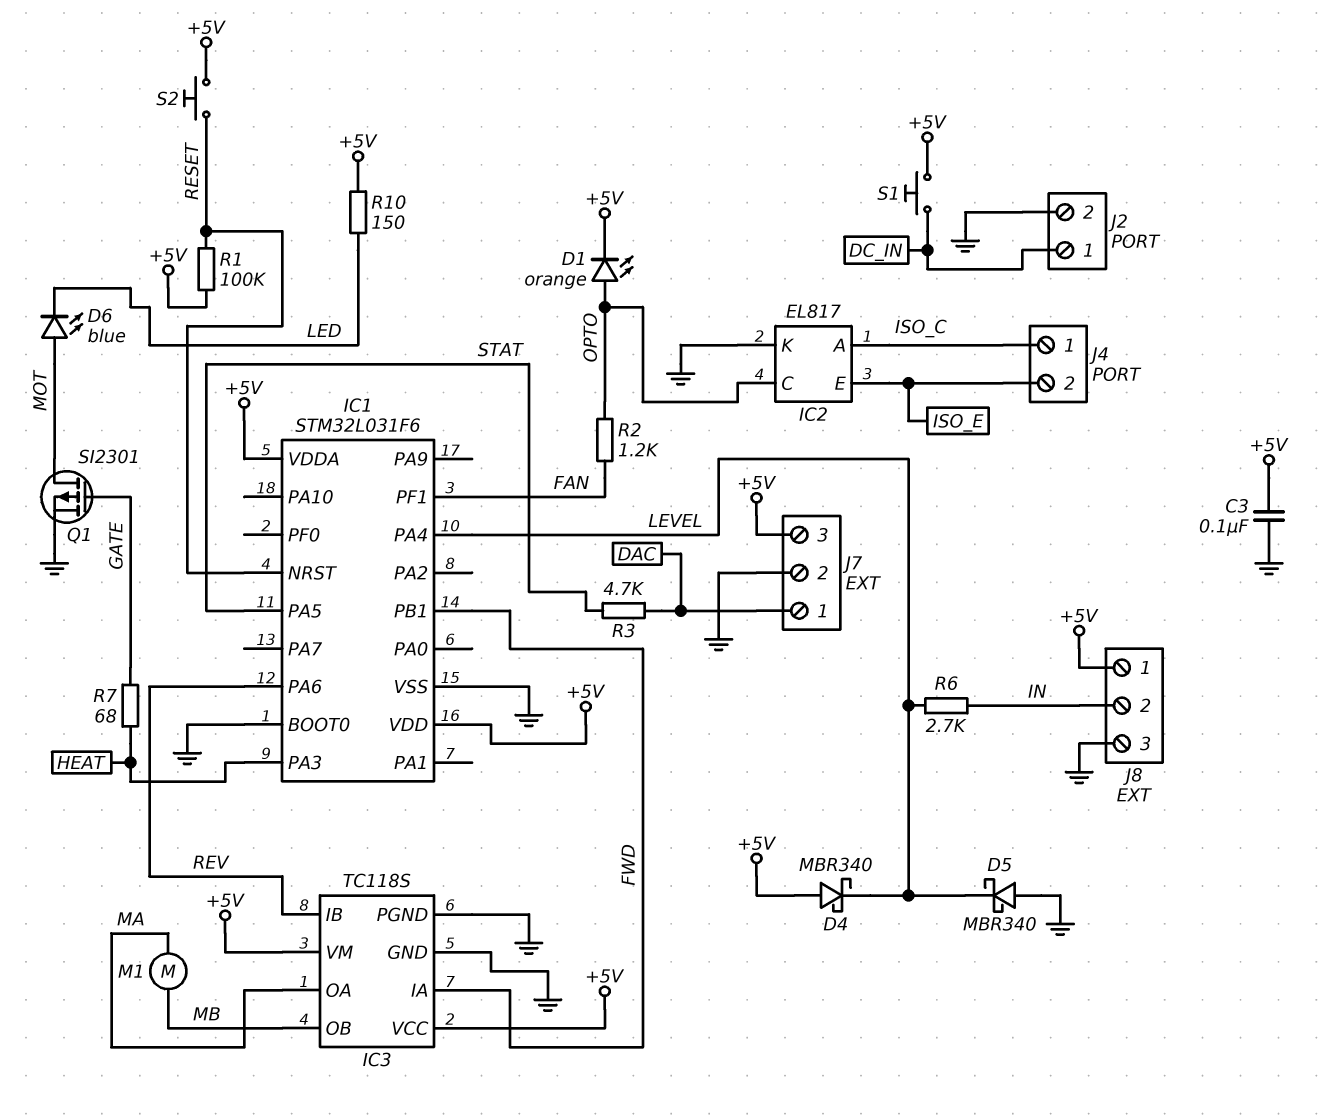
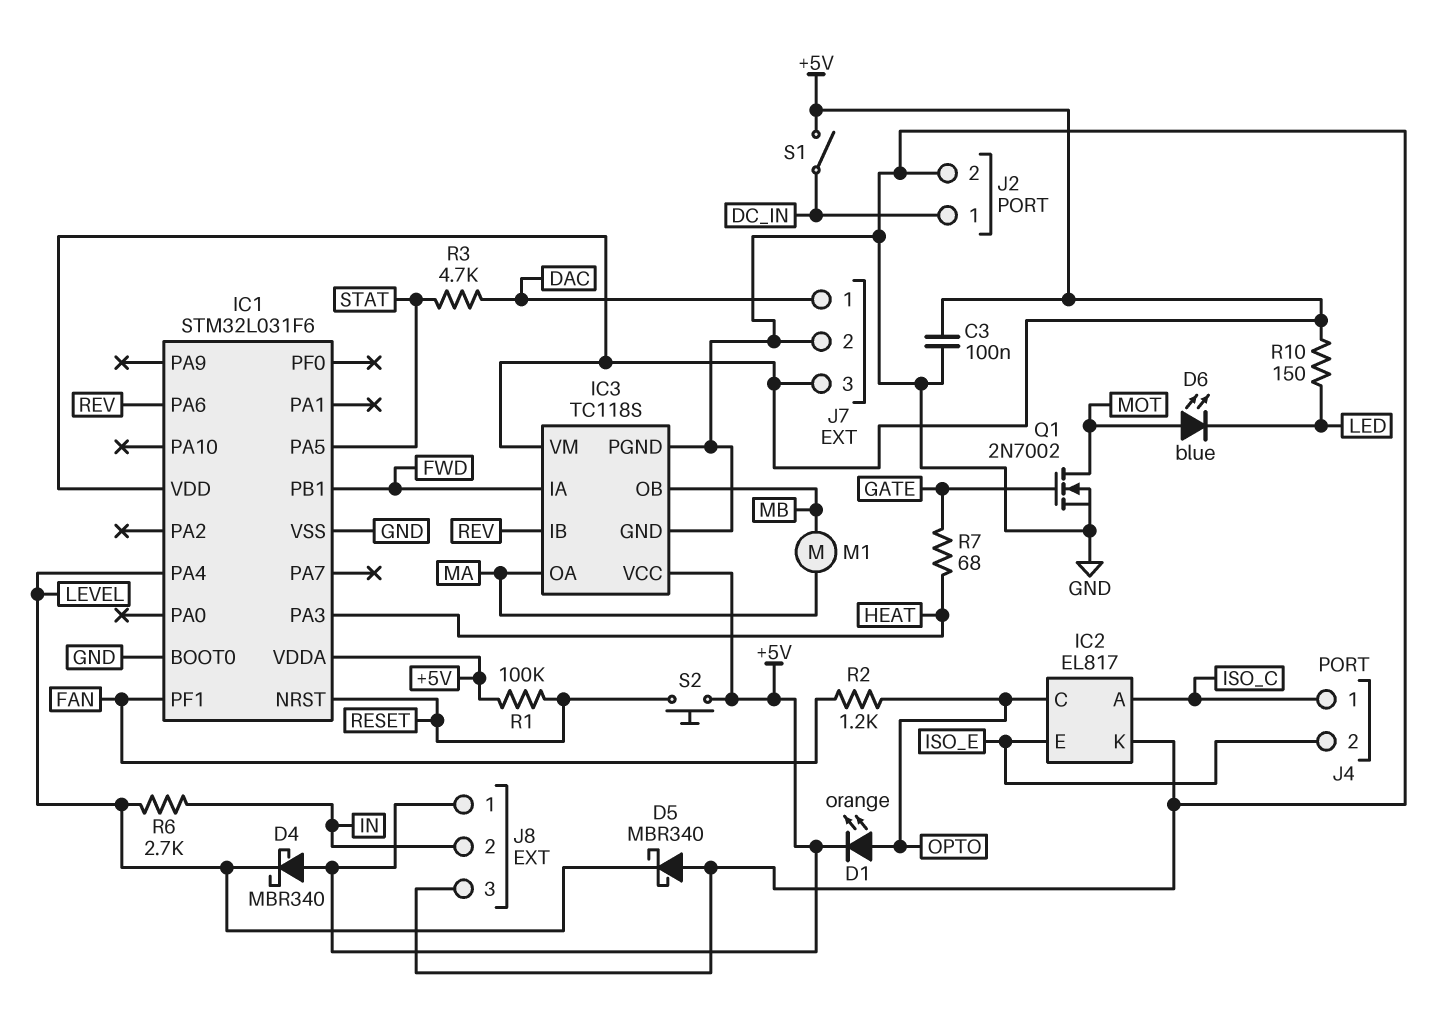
Q1: PMOS SI2301 (G GATE, D MOT, S GND) -> NMOS 2N7002 (G GATE, D MOT, S GND)
S1: button (+5V, DC_IN) -> switch (+5V, DC_IN)

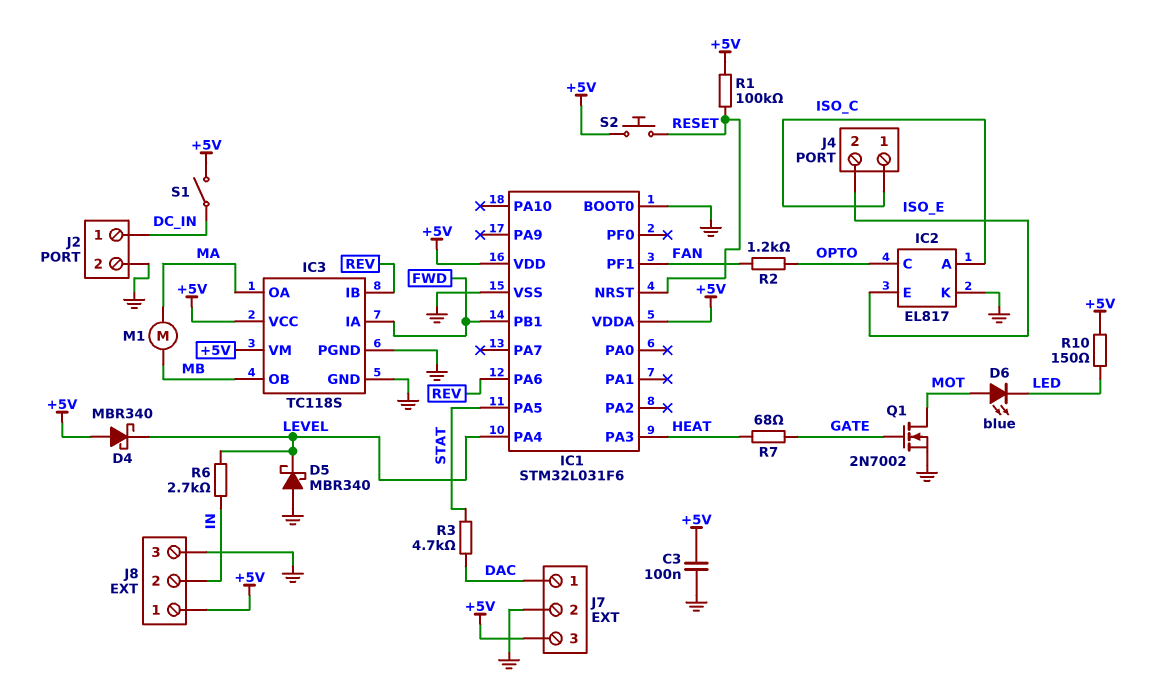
D1: LED orange (A OPTO, K +5V) -> none

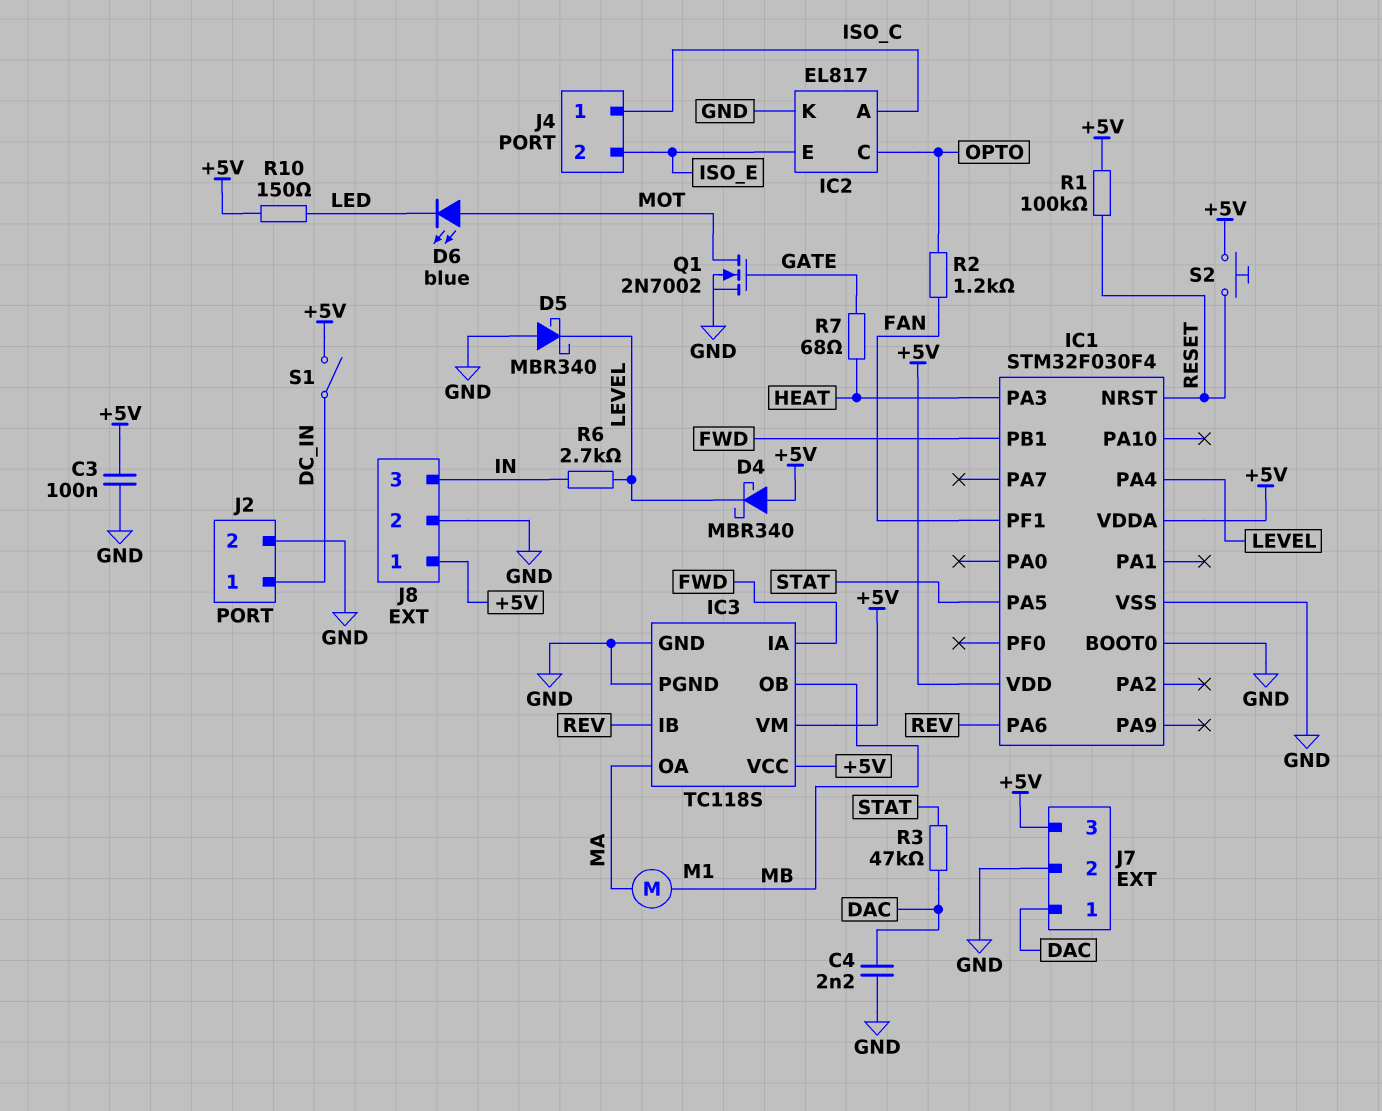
C4: none -> 2.2nF (DAC, GND)
IC1: STM32L031F6 -> STM32F030F4
J8 pin 2: IN -> GND
J8 pin 3: GND -> IN
R3: 4.7k (DAC, STAT) -> 47k (DAC, STAT)

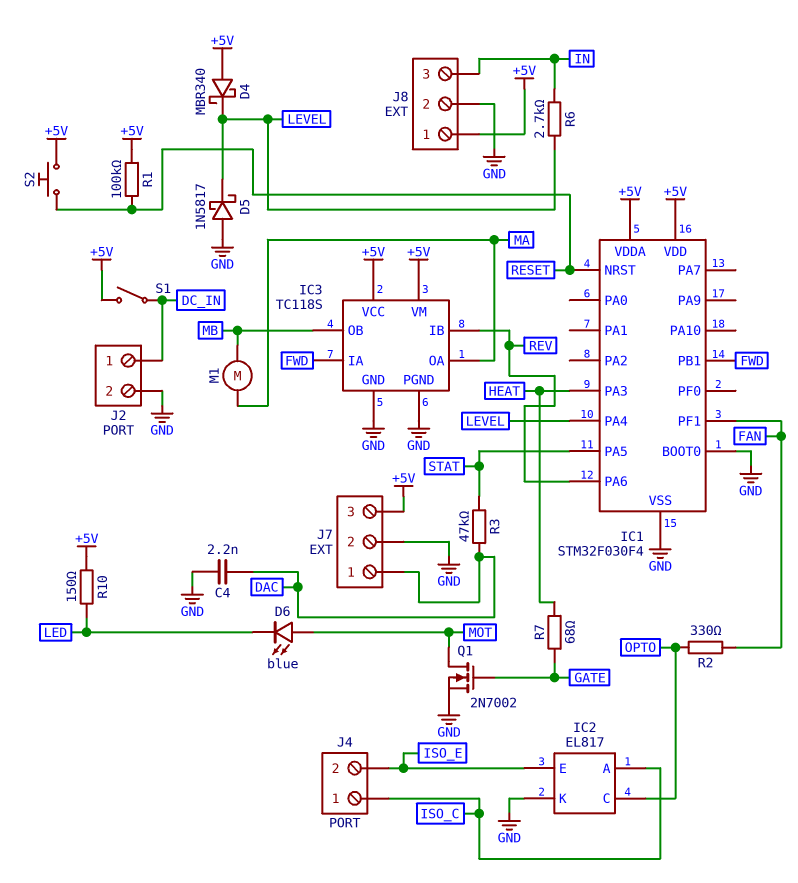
C3: 100nF (+5V, GND) -> none
D5: schottky MBR340 (A GND, K LEVEL) -> schottky 1N5817 (A GND, K LEVEL)
R2: 1.2k (FAN, OPTO) -> 330 (FAN, OPTO)

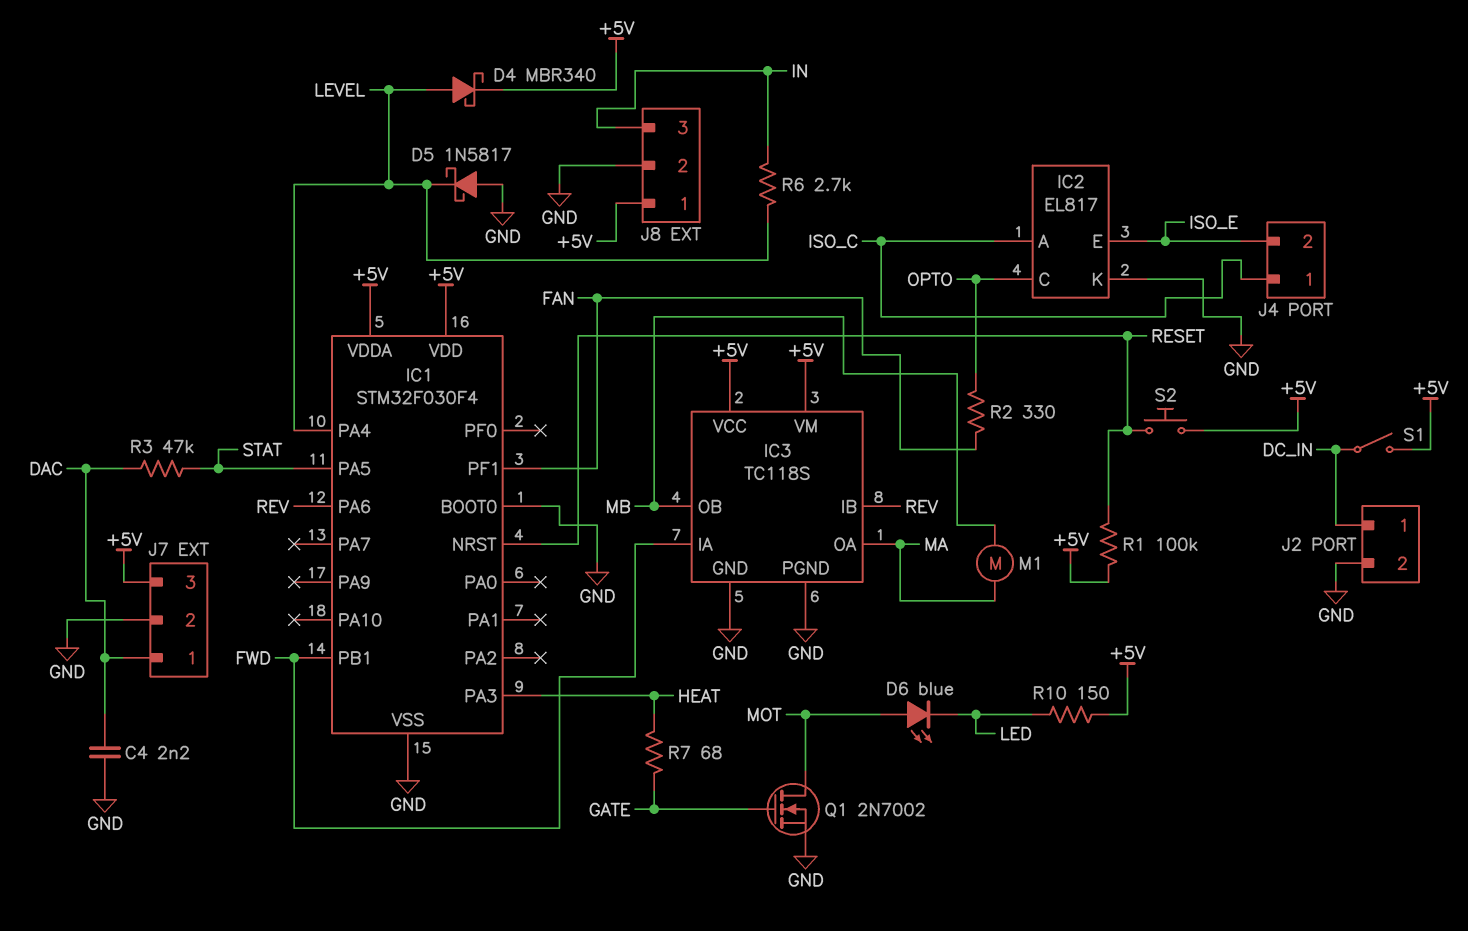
D4: schottky MBR340 (A +5V, K LEVEL) -> schottky MBR340 (A LEVEL, K +5V)

